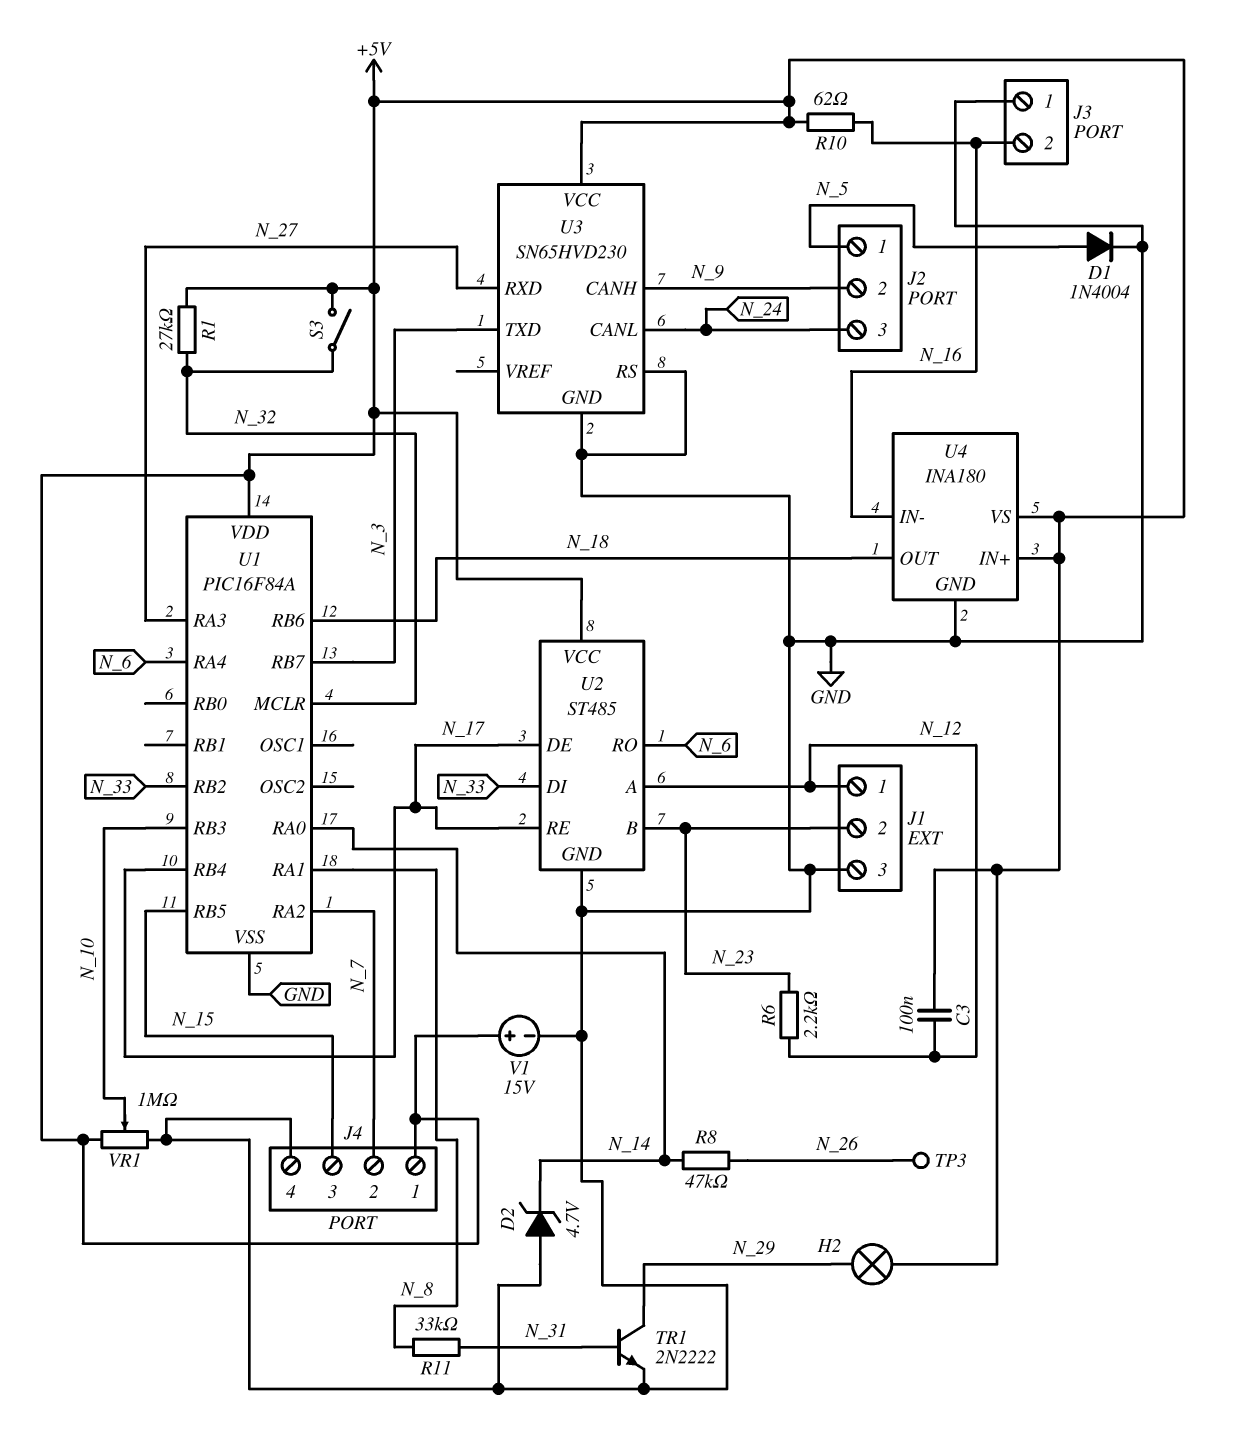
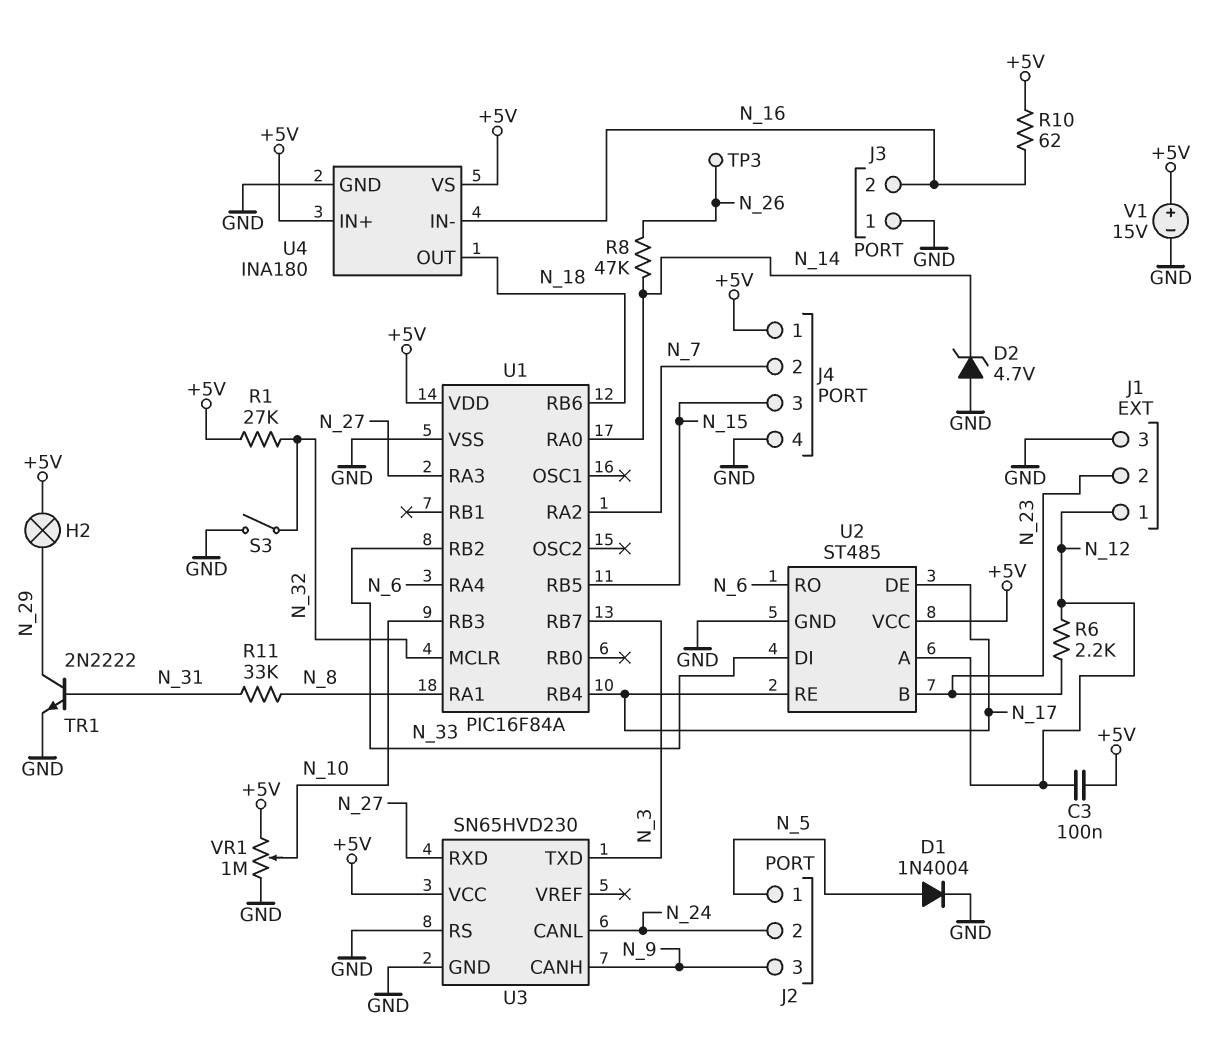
J2 pin 2: N_9 -> N_24
J2 pin 3: N_24 -> N_9
S3: switch (+5V, N_32) -> switch (GND, N_32)

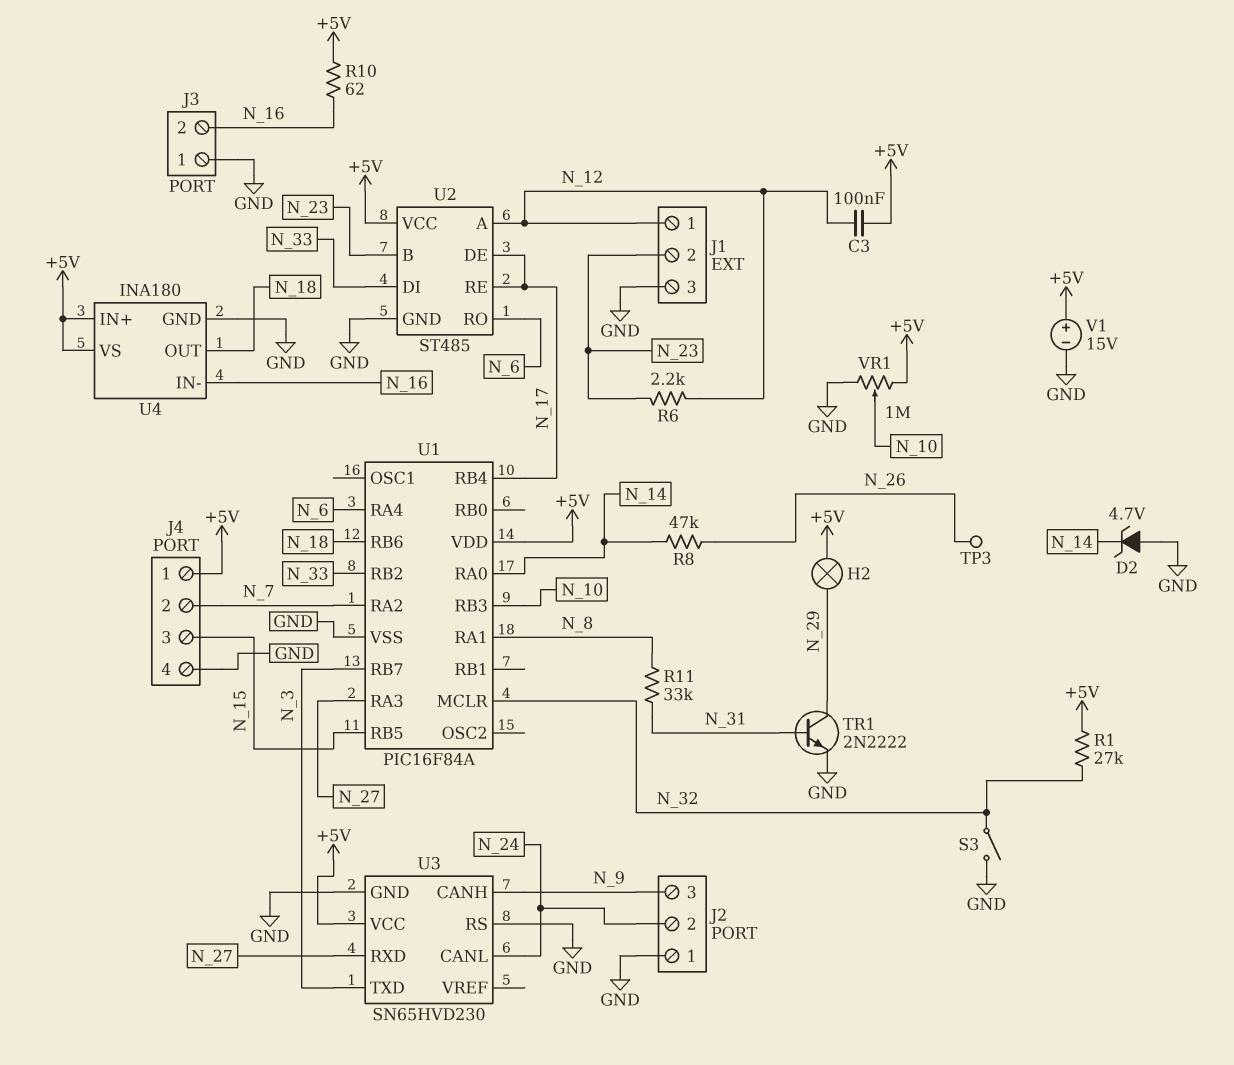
D1: diode 1N4004 (A N_5, K GND) -> none
J2 pin 1: N_5 -> GND

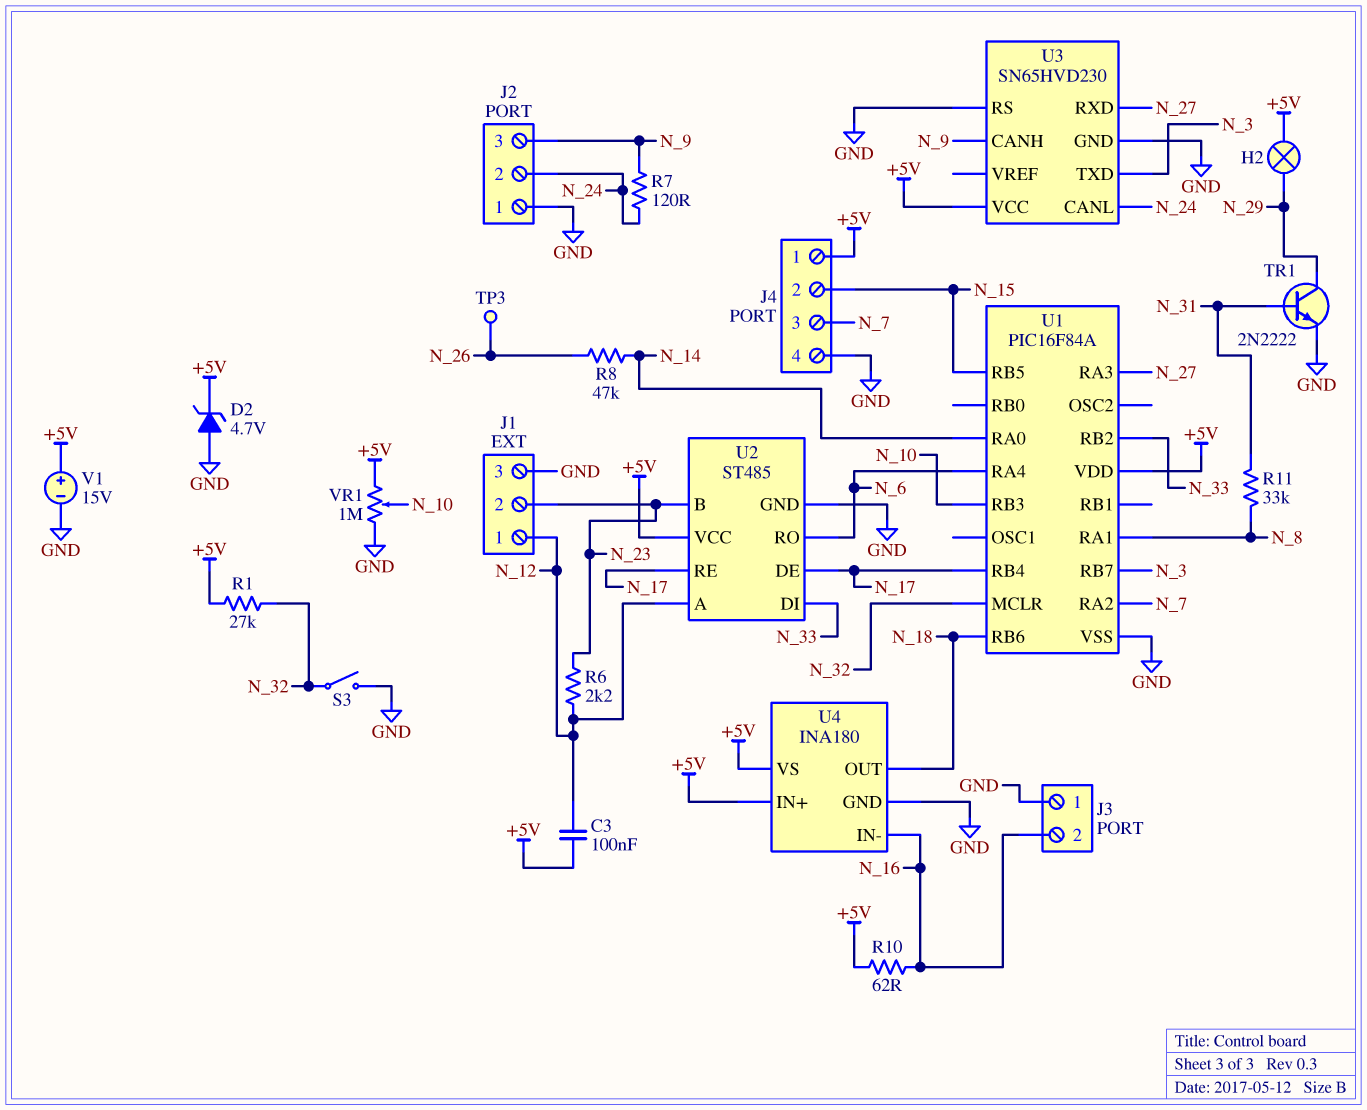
D2: zener 4.7V (A GND, K N_14) -> zener 4.7V (A GND, K +5V)
J4 pin 2: N_7 -> N_15
J4 pin 3: N_15 -> N_7
R7: none -> 120 (N_9, N_24)

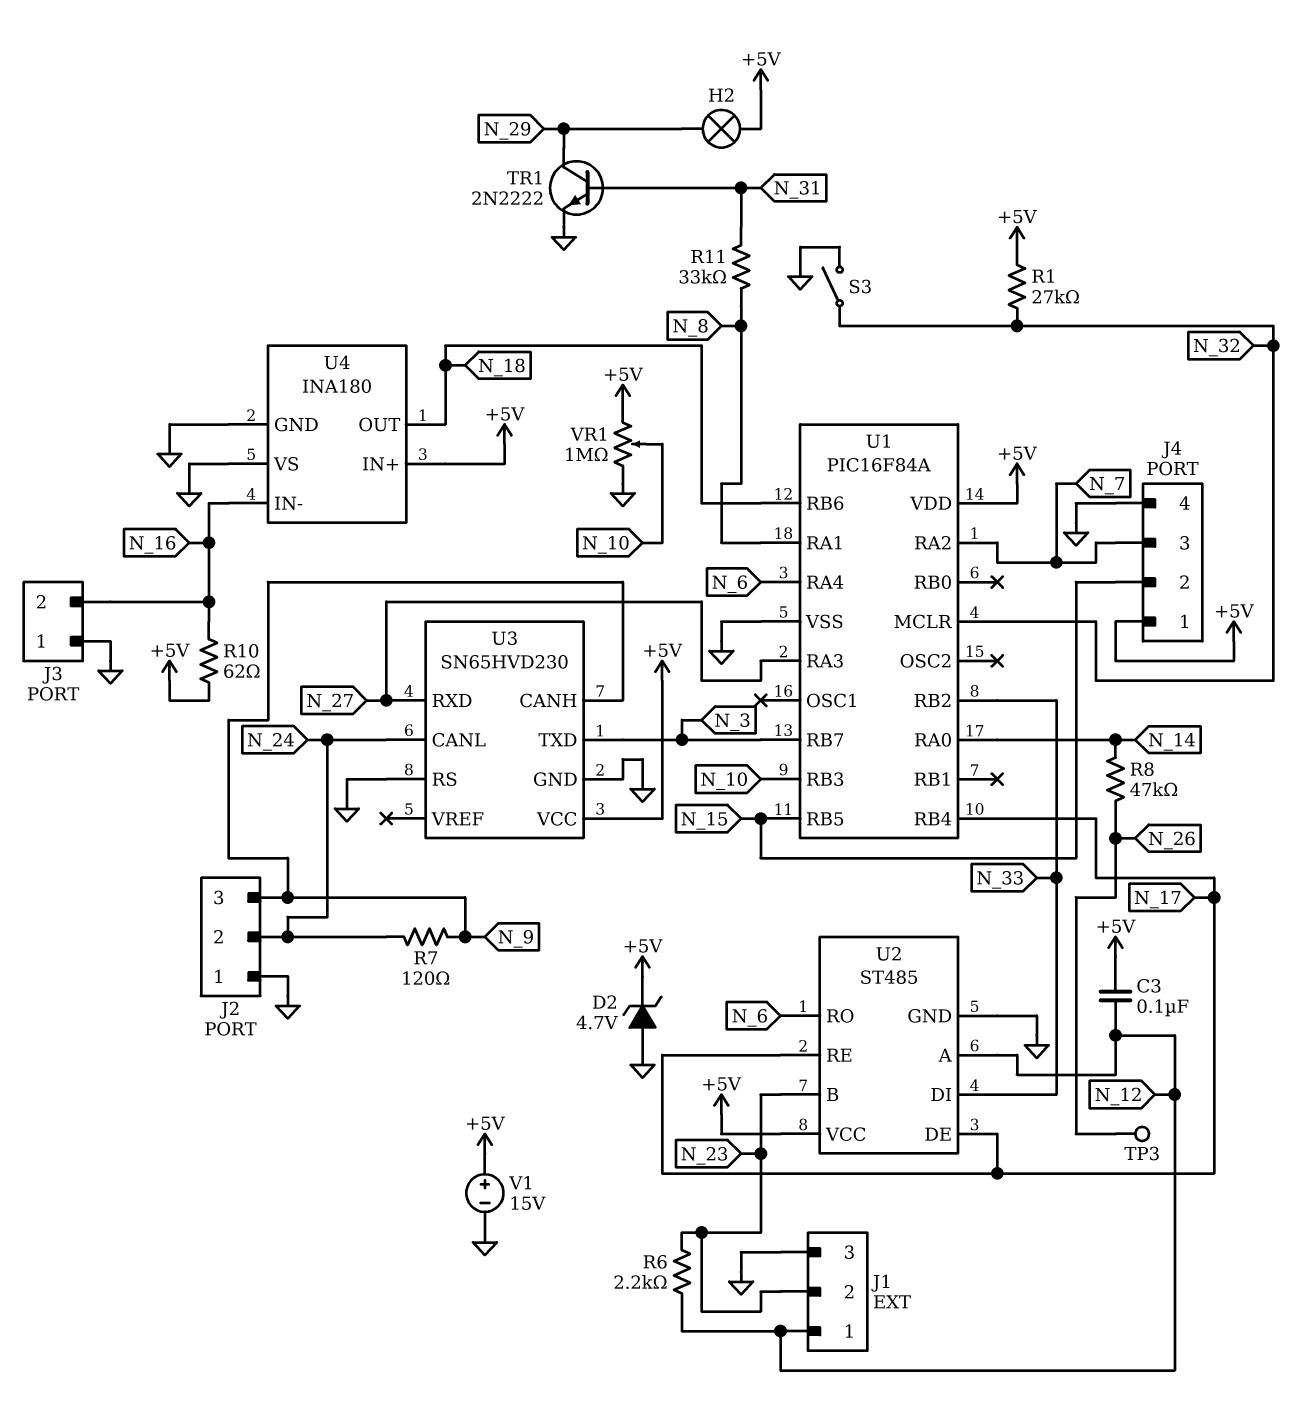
U4 pin VS: +5V -> GND

